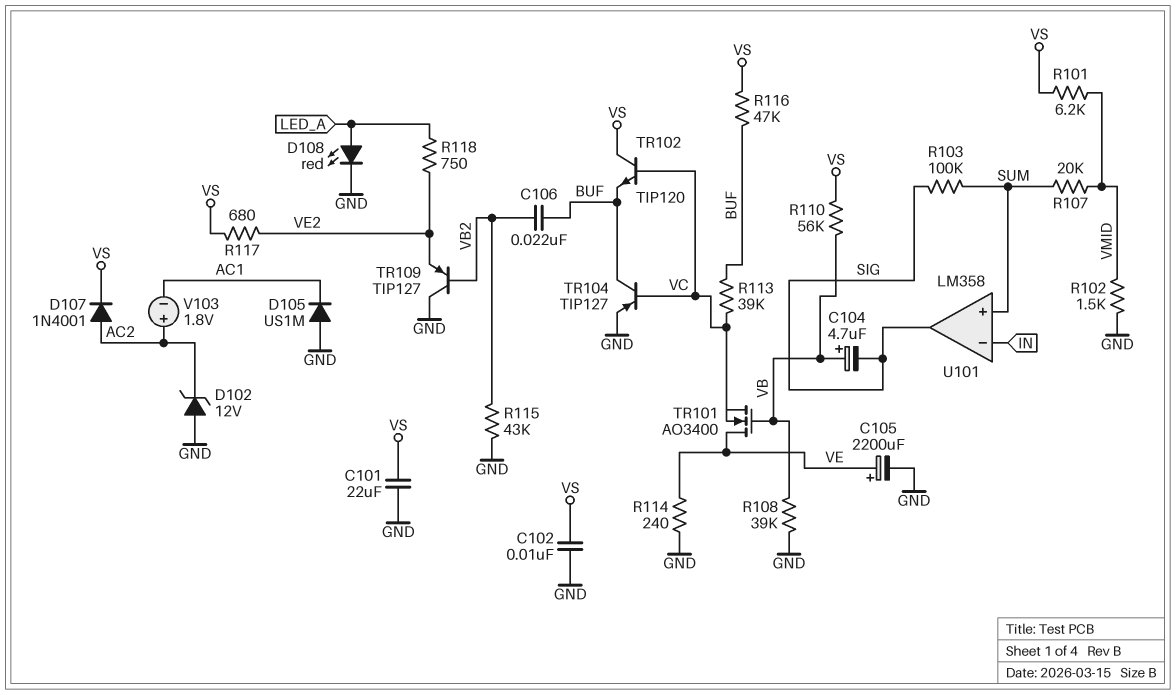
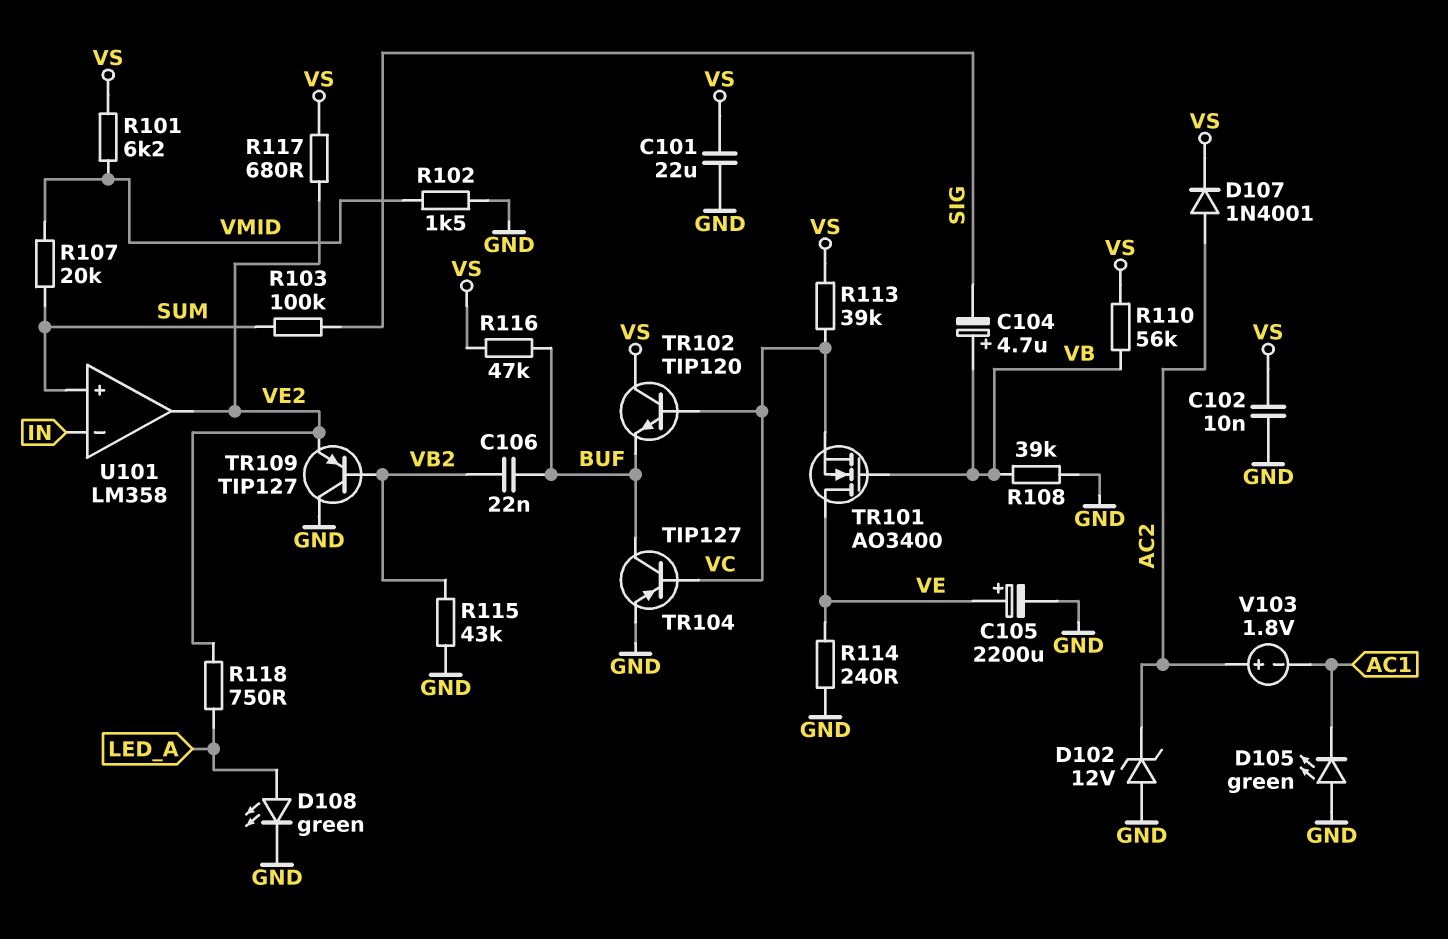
D105: diode US1M (A GND, K AC1) -> LED green (A GND, K AC1)
D108: LED red (A LED_A, K GND) -> LED green (A LED_A, K GND)
R113: 39k (BUF, VC) -> 39k (VC, VS)
U101 pin out: SIG -> VE2

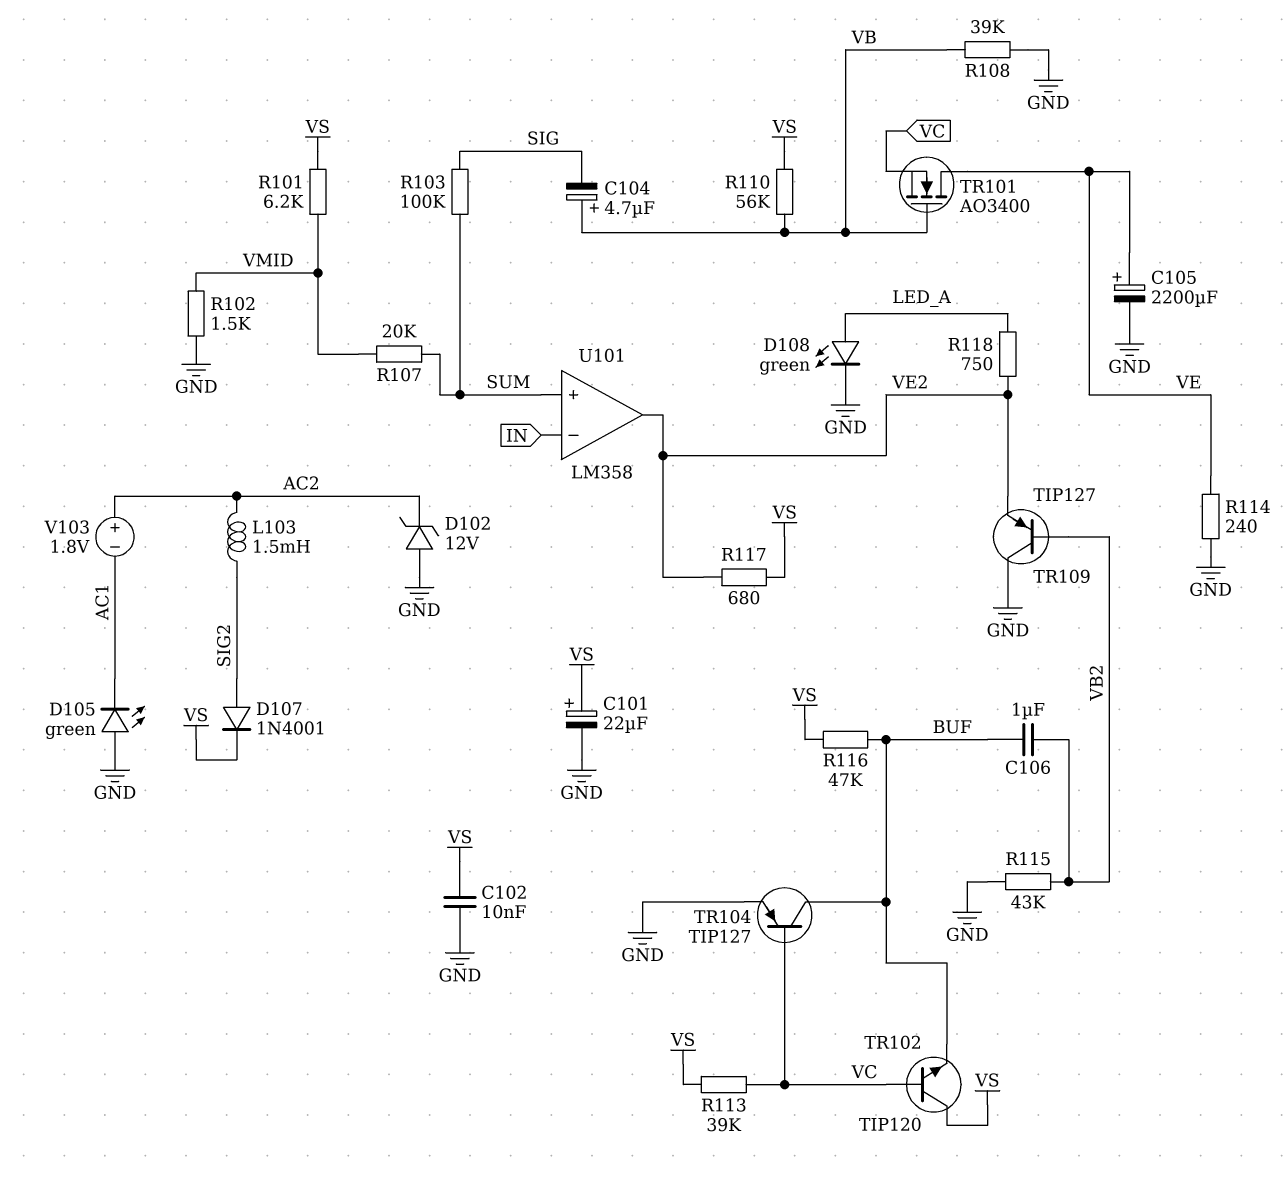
C101: 22uF (GND, VS) -> 22uF (plus VS, minus GND)
C106: 22nF (BUF, VB2) -> 1uF (BUF, VB2)
D107: diode 1N4001 (A AC2, K VS) -> diode 1N4001 (A SIG2, K VS)
L103: none -> 1.5mH (AC2, SIG2)

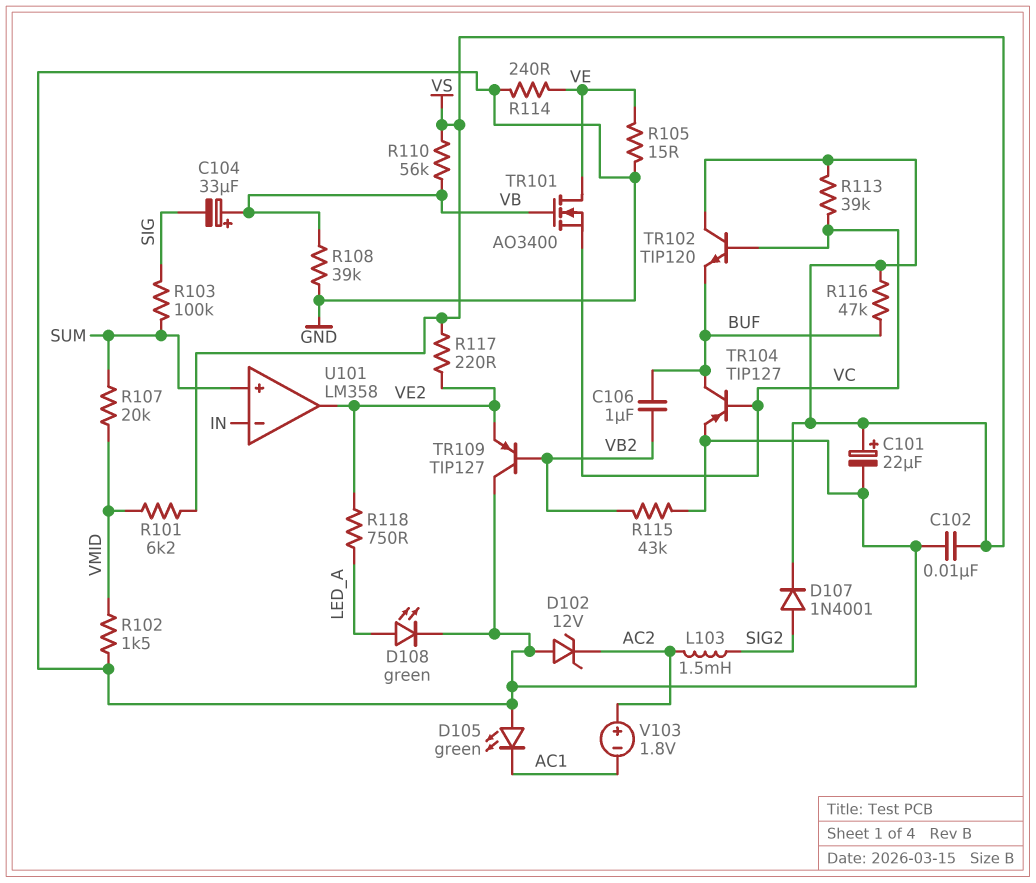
C104: 4.7uF (plus VB, minus SIG) -> 33uF (plus VB, minus SIG)
C105: 2200uF (plus VE, minus GND) -> none
R105: none -> 15 (GND, VE)
R117: 680 (VE2, VS) -> 220 (VE2, VS)

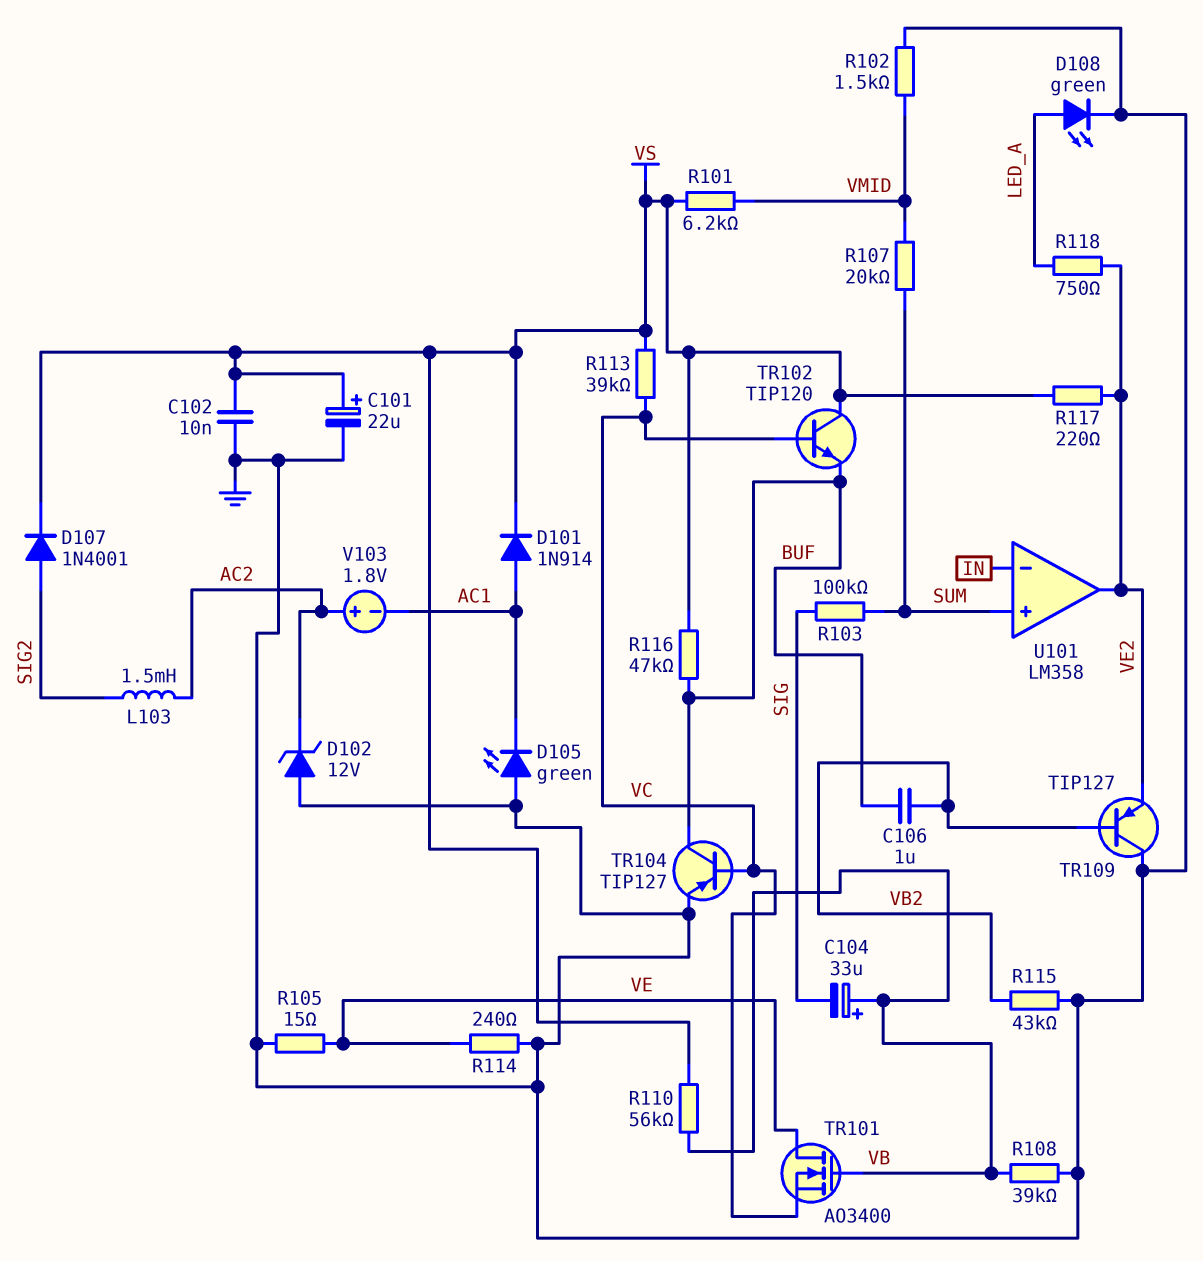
D101: none -> diode 1N914 (A AC1, K VS)

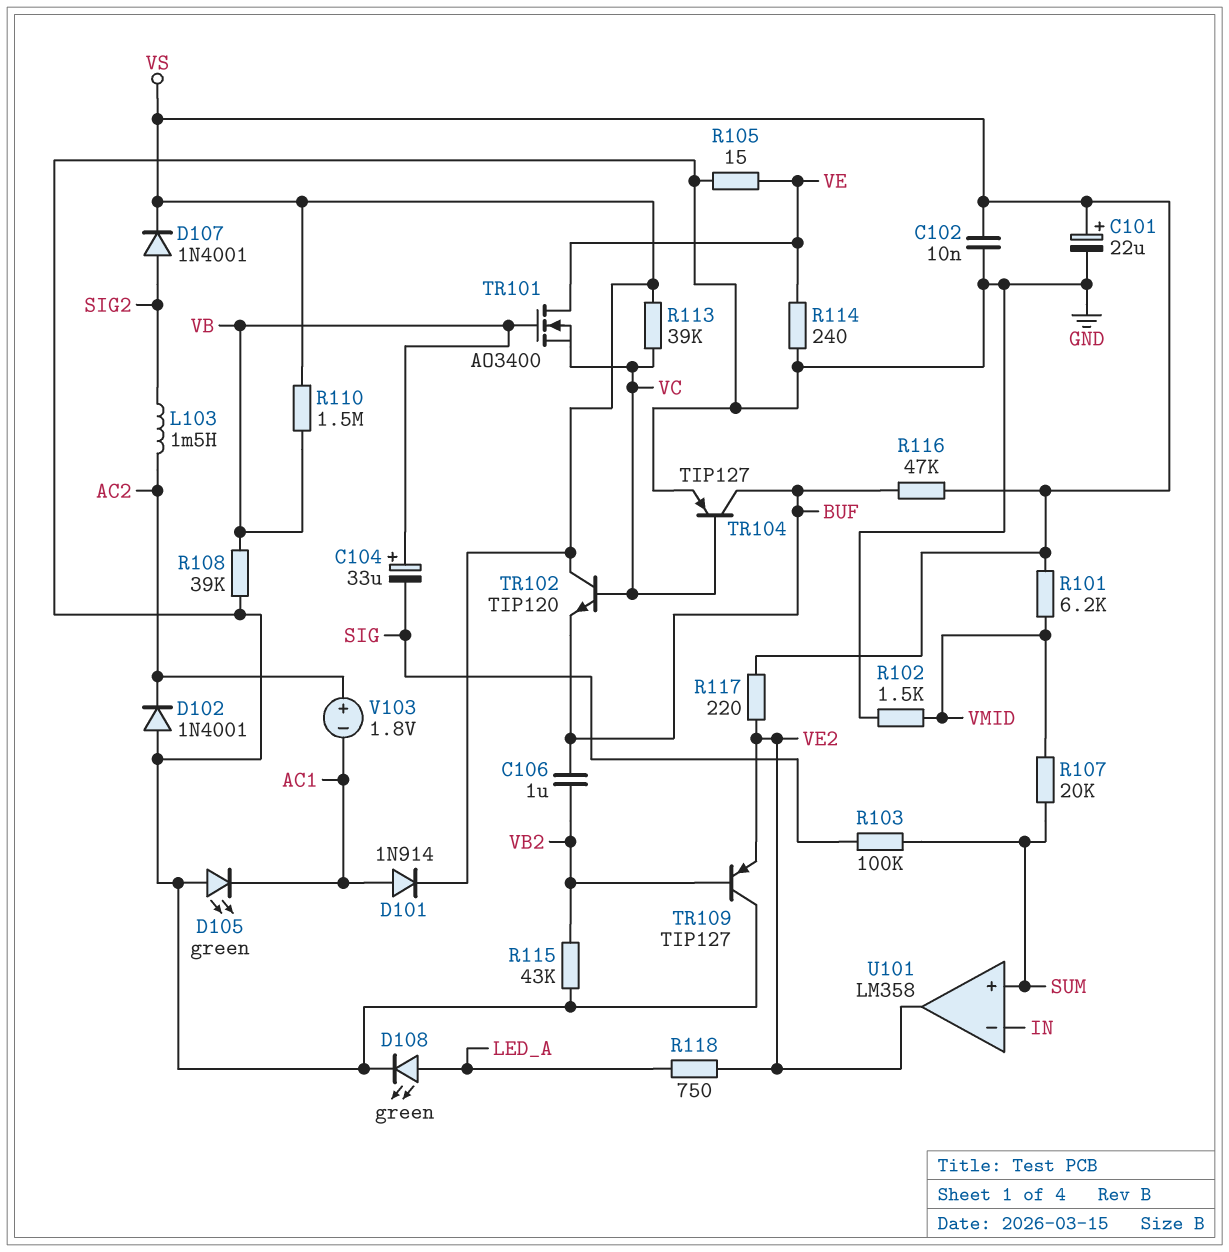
D102: zener 12V (A GND, K AC2) -> diode 1N4001 (A GND, K AC2)
R110: 56k (VB, VS) -> 1.5M (VB, VS)

